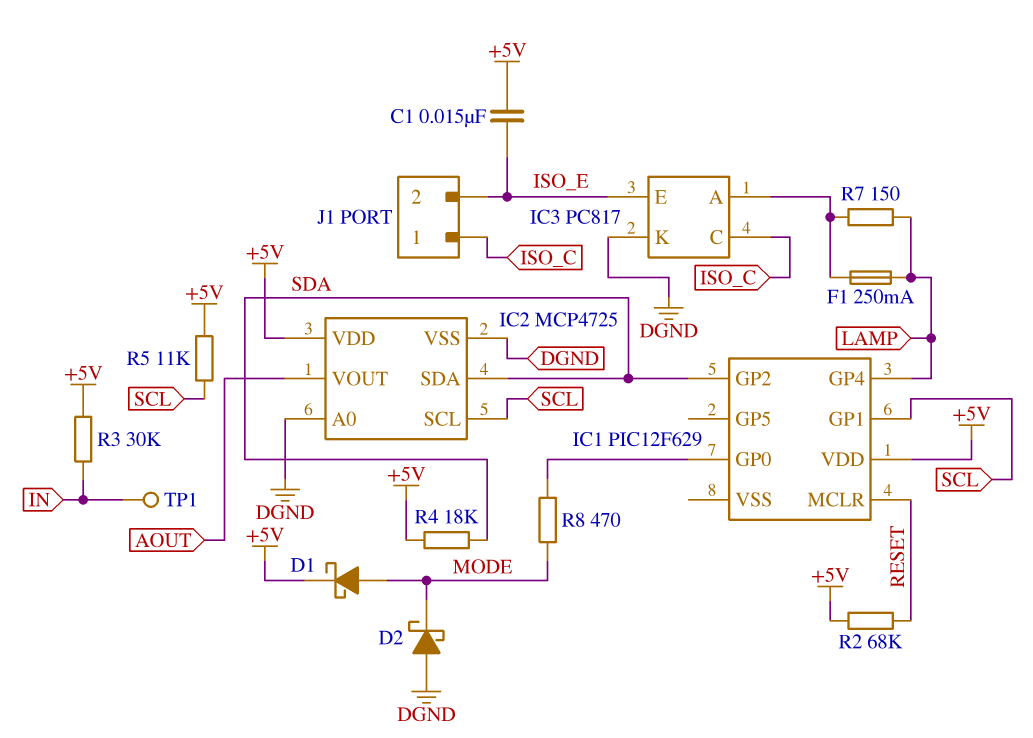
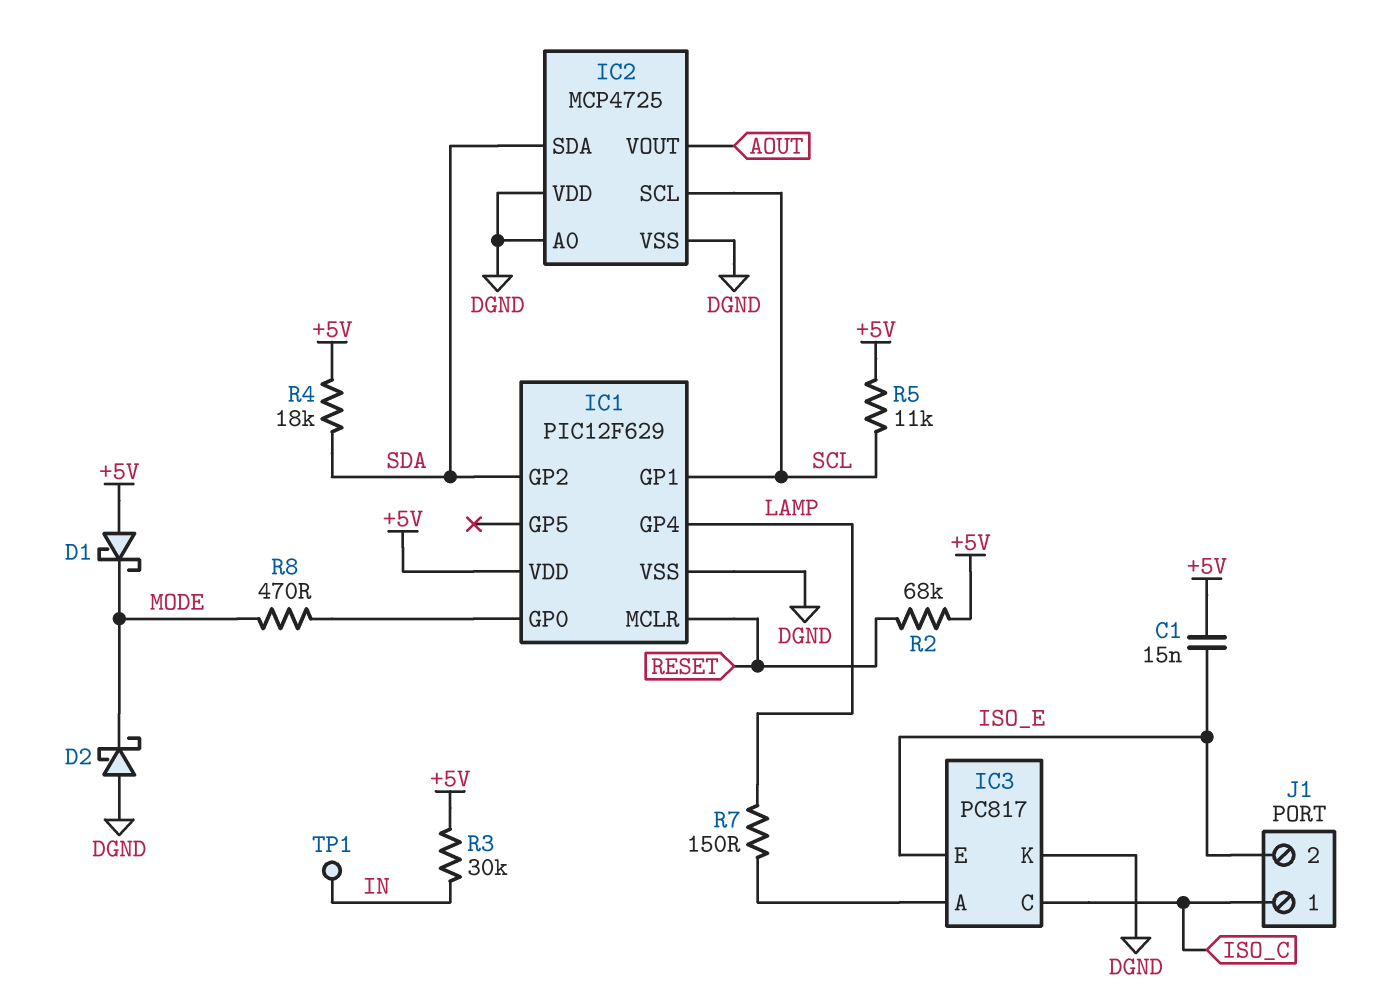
D1: schottky (A MODE, K +5V) -> schottky (A +5V, K MODE)
F1: 250mA (IC3/A, LAMP) -> none
IC1 pin VSS: none -> DGND
IC2 pin VDD: +5V -> DGND

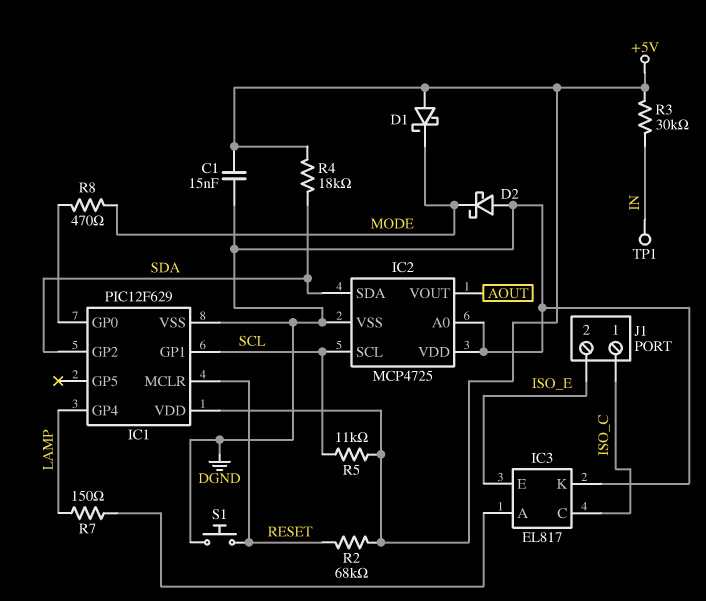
C1: 15nF (+5V, ISO_E) -> 15nF (+5V, DGND)
IC3: PC817 -> EL817
S1: none -> button (DGND, RESET)

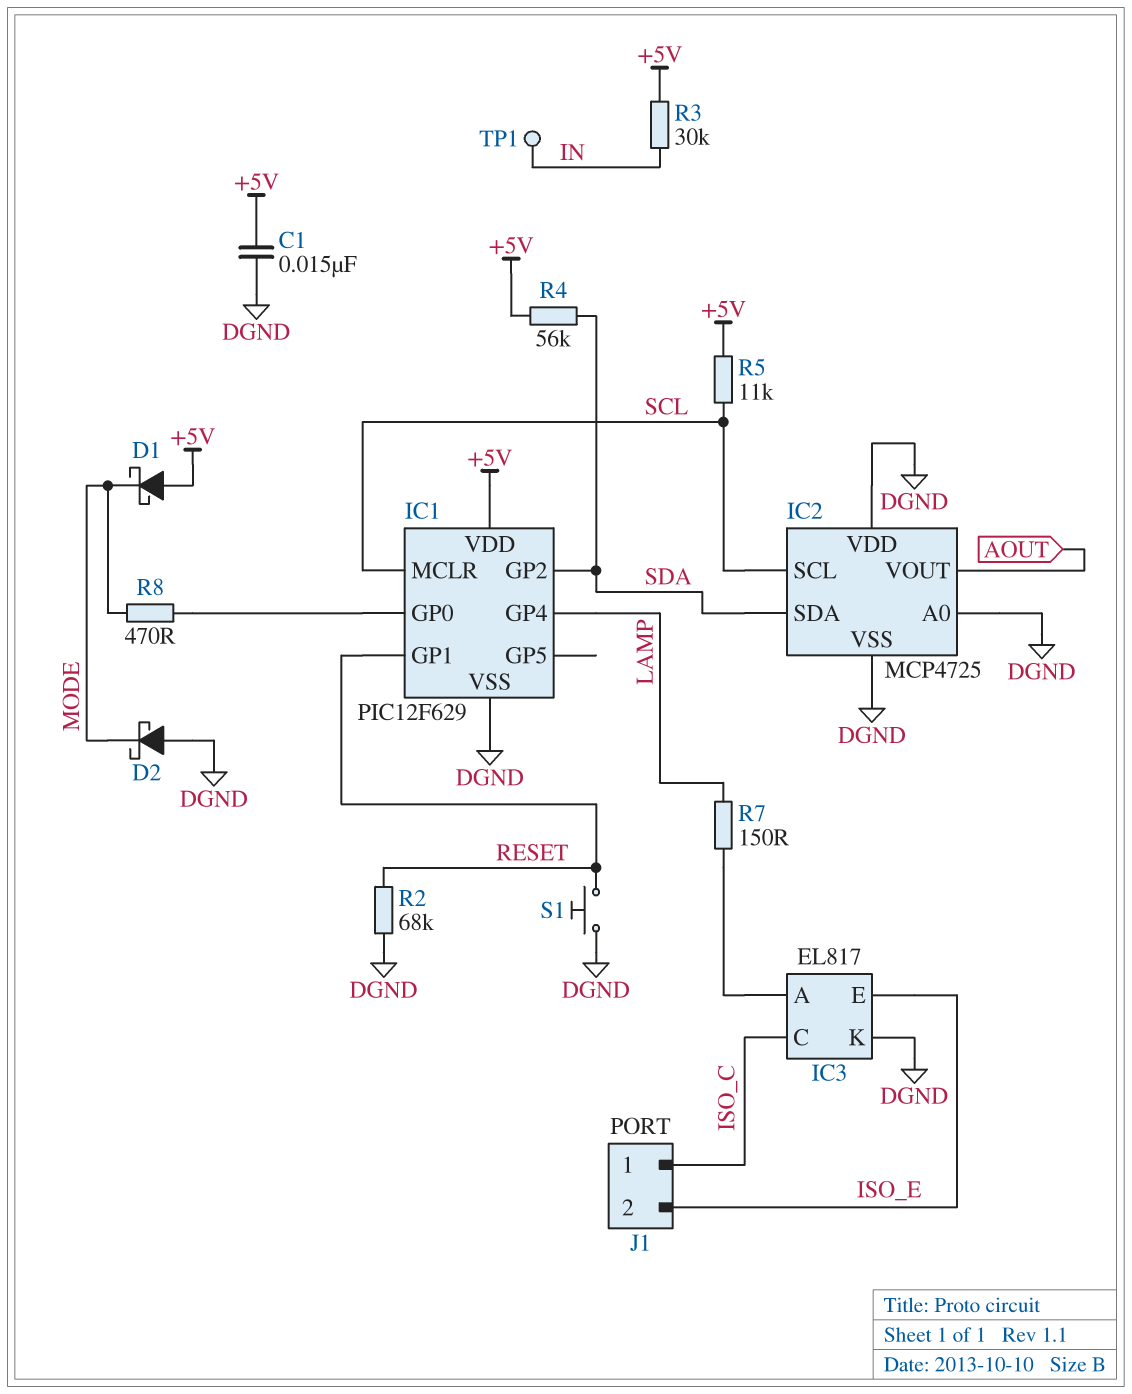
IC1 pin GP1: SCL -> RESET
IC1 pin MCLR: RESET -> SCL
R2: 68k (+5V, RESET) -> 68k (DGND, RESET)
R4: 18k (+5V, SDA) -> 56k (+5V, SDA)

